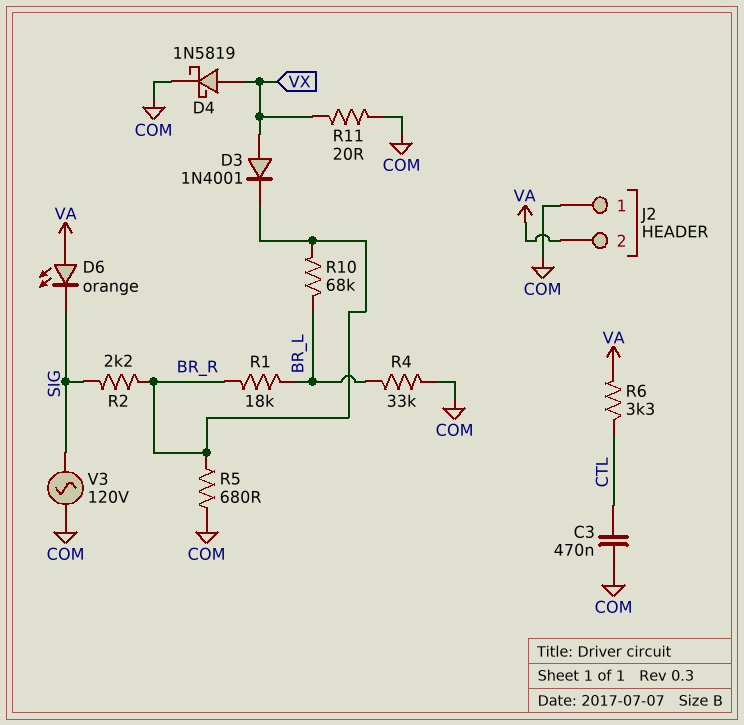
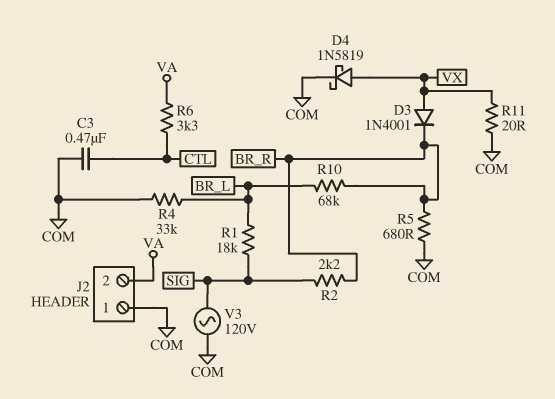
D6: LED orange (A VA, K SIG) -> none
R1: 18k (BR_L, BR_R) -> 18k (BR_L, SIG)

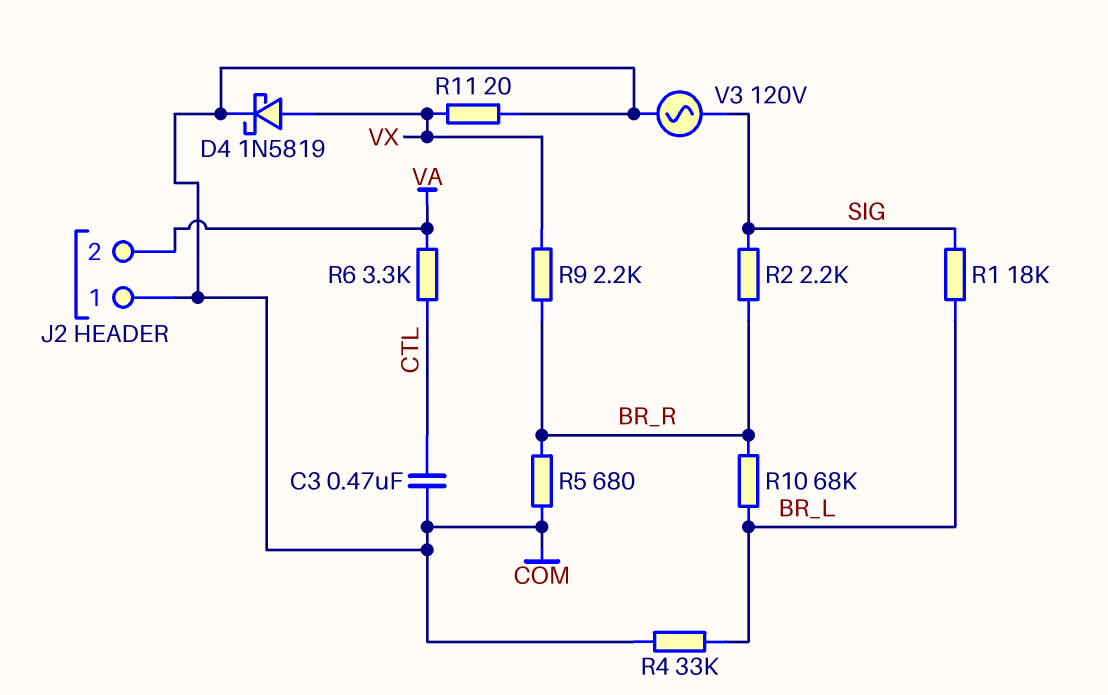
D3: diode 1N4001 (A VX, K BR_R) -> none
R9: none -> 2.2k (BR_R, VX)

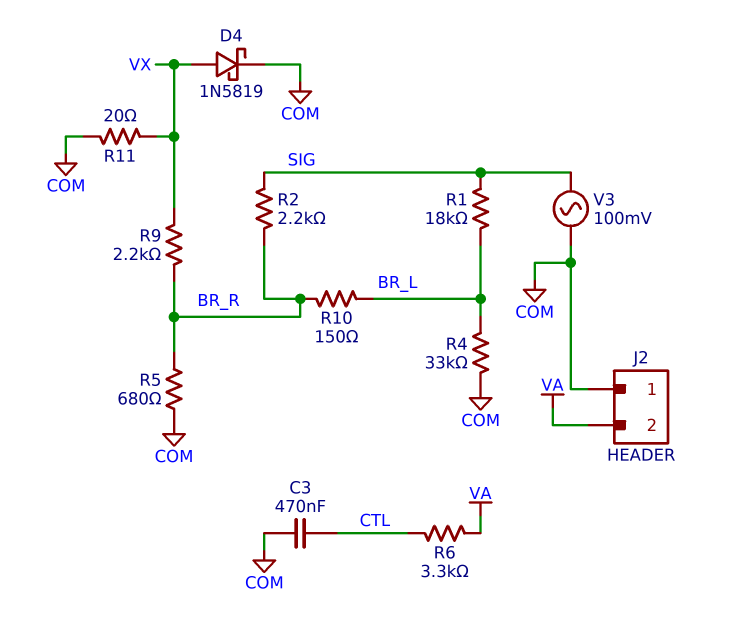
R10: 68k (BR_L, BR_R) -> 150 (BR_L, BR_R)
V3: AC 120V (COM, SIG) -> AC 100mV (COM, SIG)

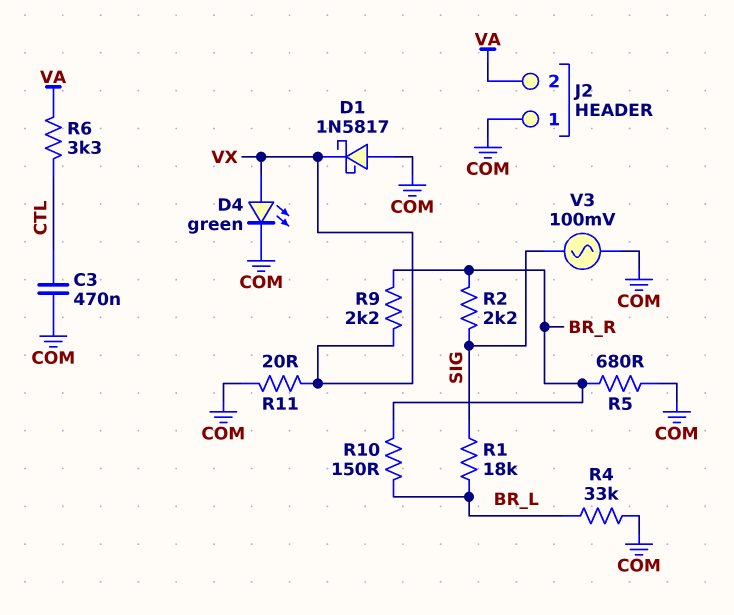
D1: none -> schottky 1N5817 (A COM, K VX)
D4: schottky 1N5819 (A VX, K COM) -> LED green (A VX, K COM)

